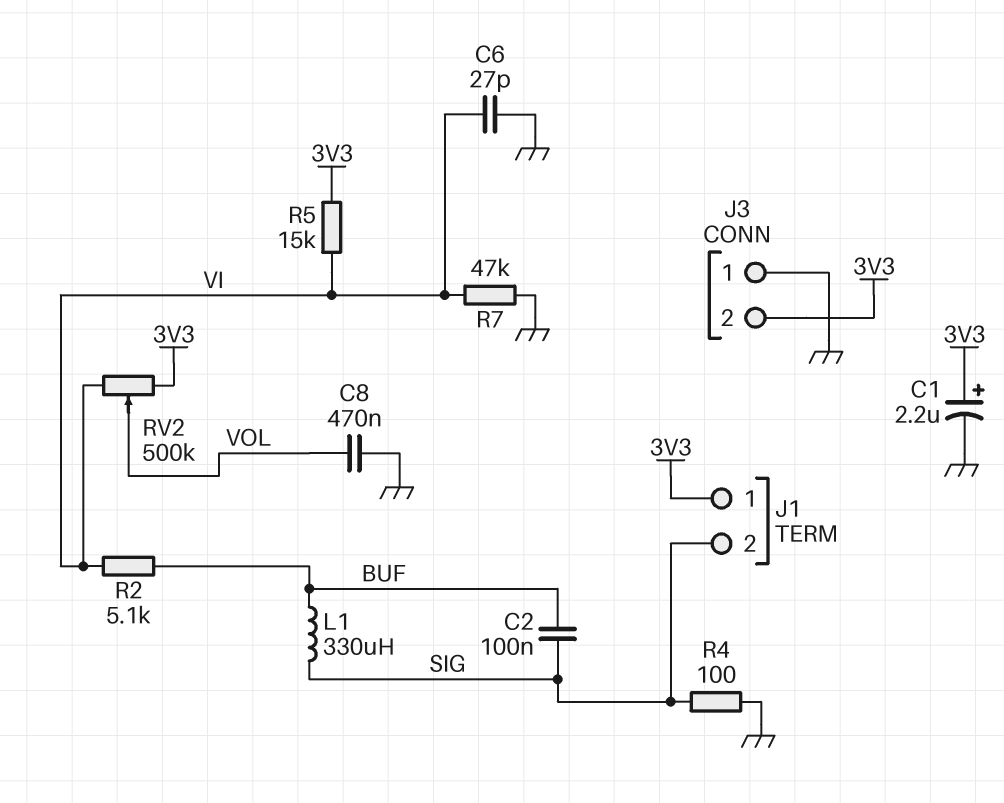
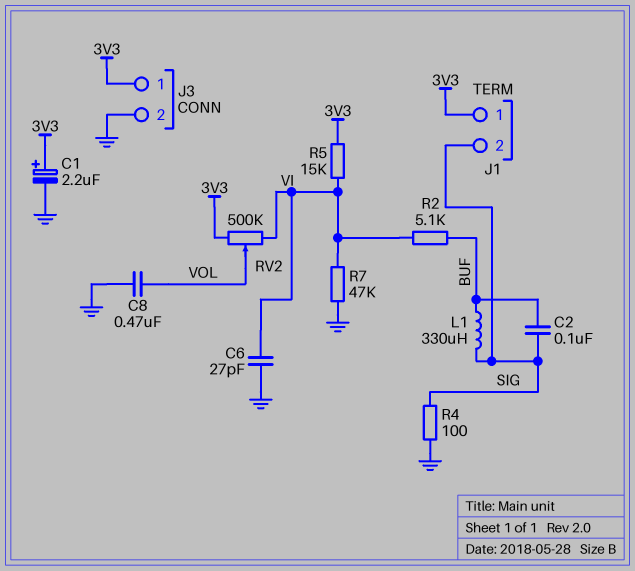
J3 pin 1: GND -> 3V3
J3 pin 2: 3V3 -> GND

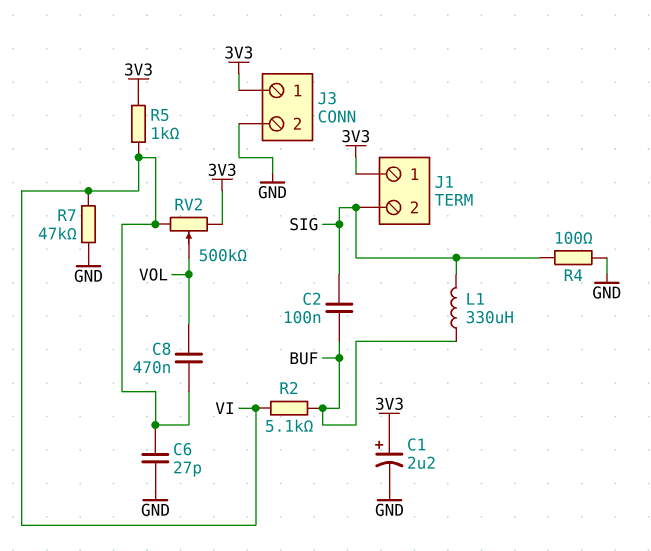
C8: 470nF (GND, VOL) -> 470nF (VI, VOL)
R5: 15k (3V3, VI) -> 1k (3V3, VI)

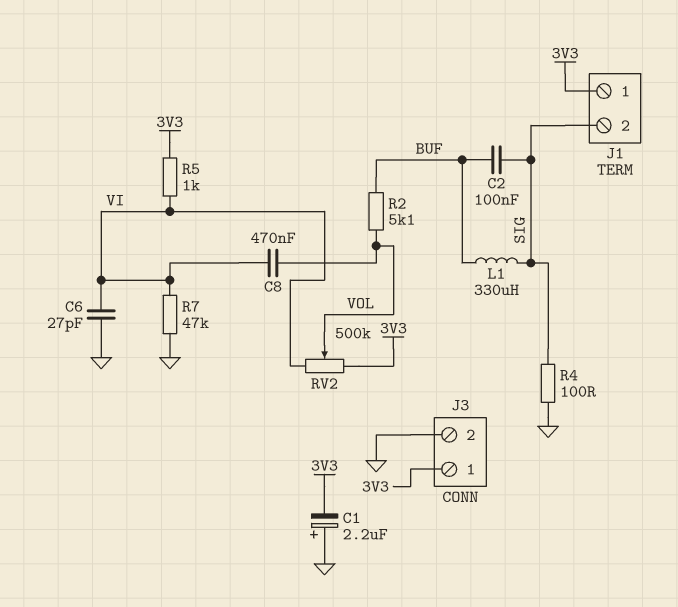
C1: 2.2uF (plus 3V3, minus GND) -> 2.2uF (plus GND, minus 3V3)
R2: 5.1k (BUF, VI) -> 5.1k (BUF, VOL)

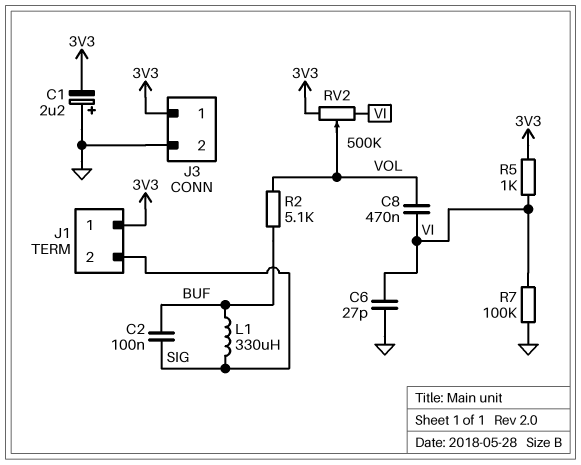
R4: 100 (GND, SIG) -> none
R7: 47k (GND, VI) -> 100k (GND, VI)

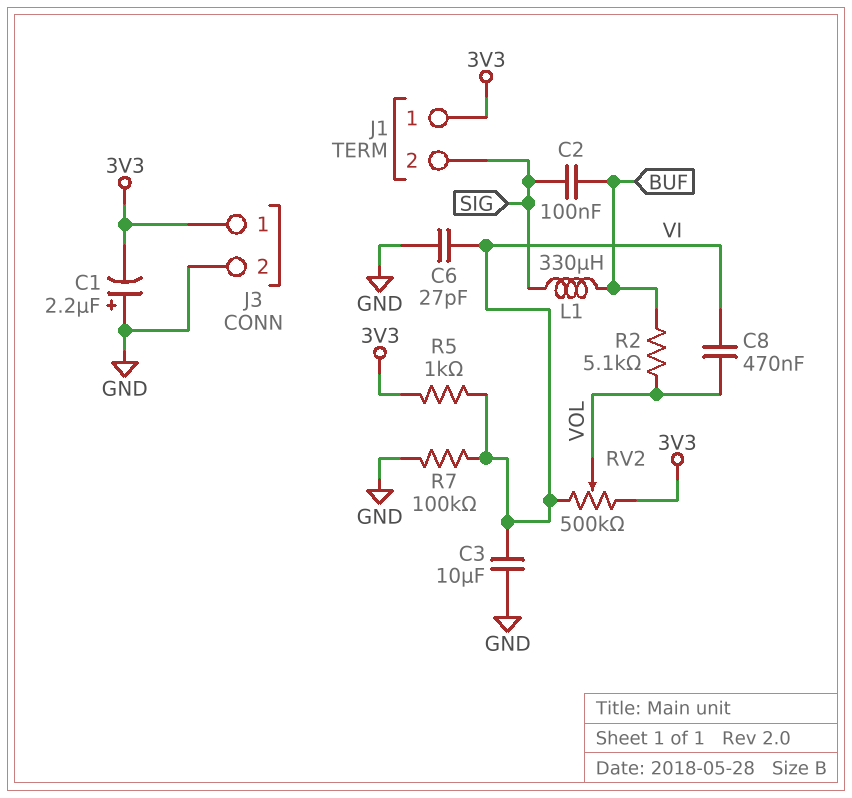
C3: none -> 10uF (GND, VI)

